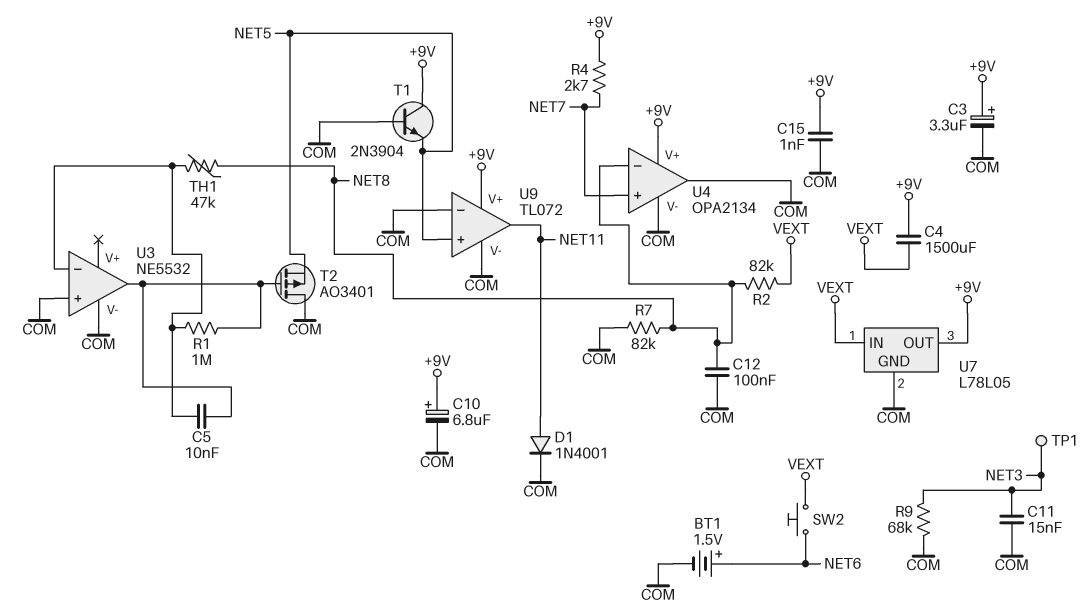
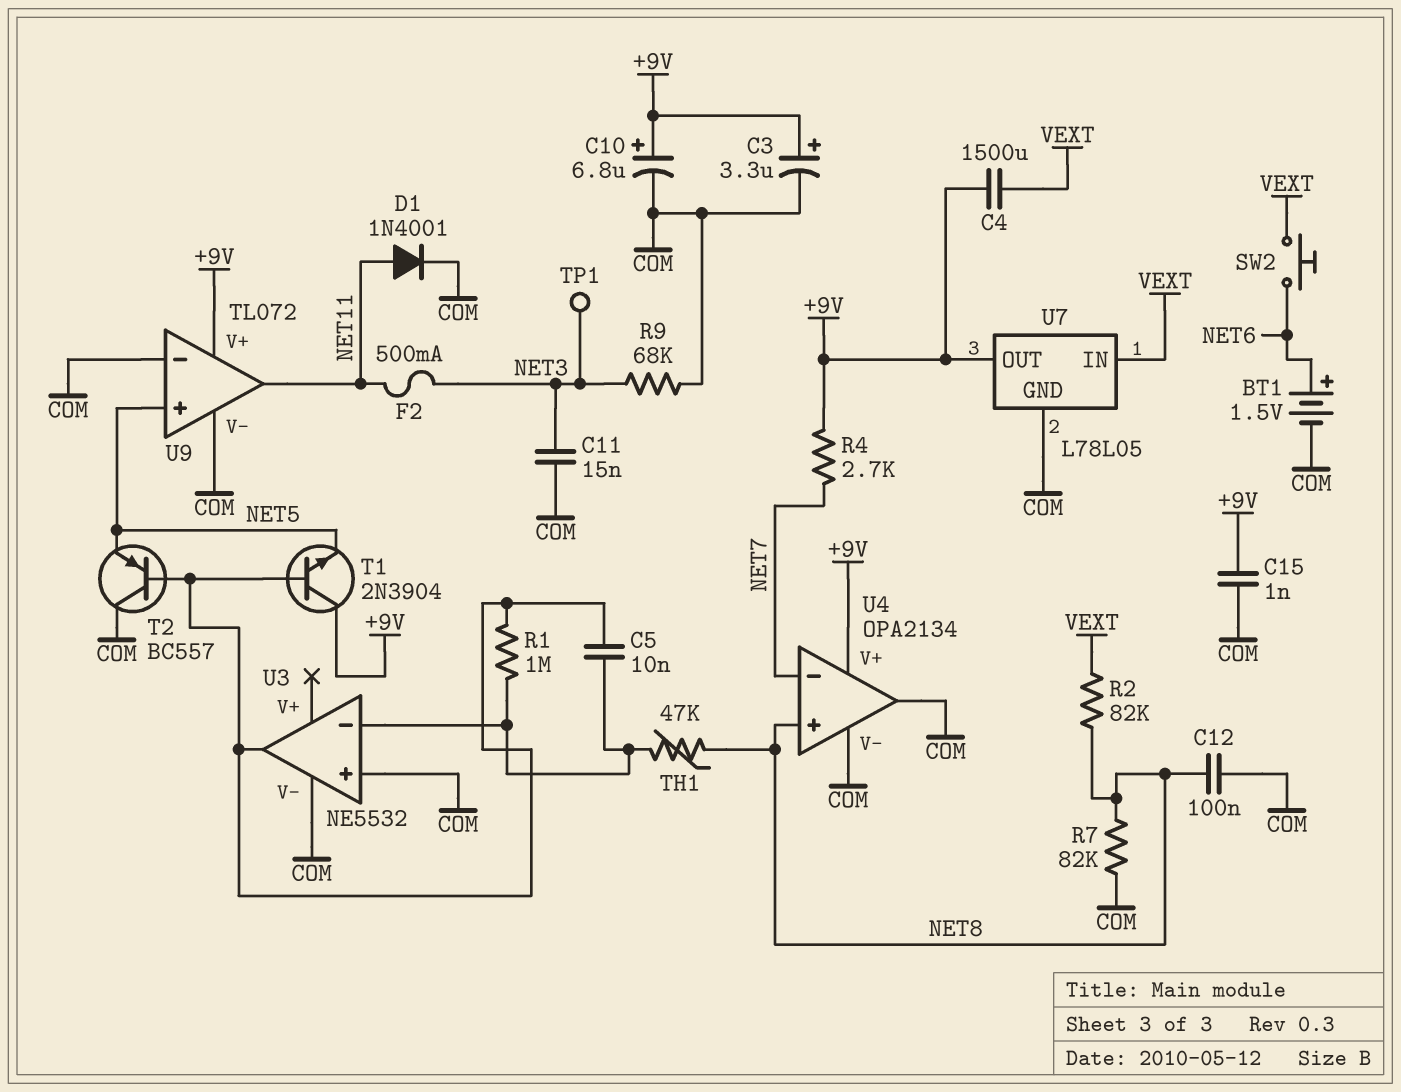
F2: none -> 500mA (NET3, NET11)
T1: NPN 2N3904 (B COM, C +9V, E NET5) -> NPN 2N3904 (B U3/out, C +9V, E NET5)
T2: PMOS AO3401 (G U3/out, D COM, S NET5) -> PNP BC557 (B U3/out, C COM, E NET5)
U4 pin in+: NET7 -> NET8
U4 pin in-: NET8 -> NET7

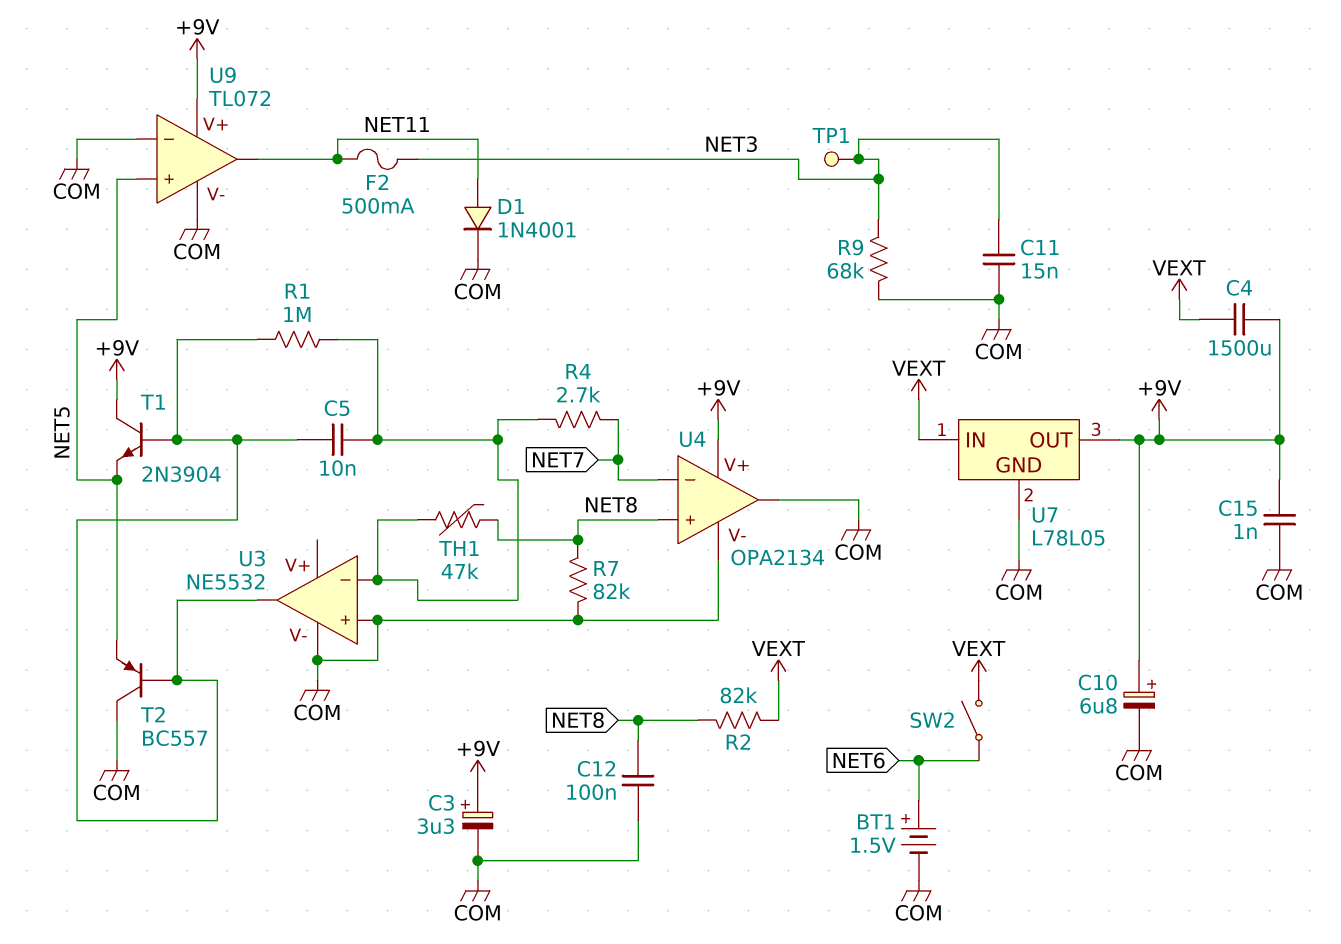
R4: 2.7k (+9V, NET7) -> 2.7k (NET7, U3/in-)
SW2: button (NET6, VEXT) -> switch (NET6, VEXT)

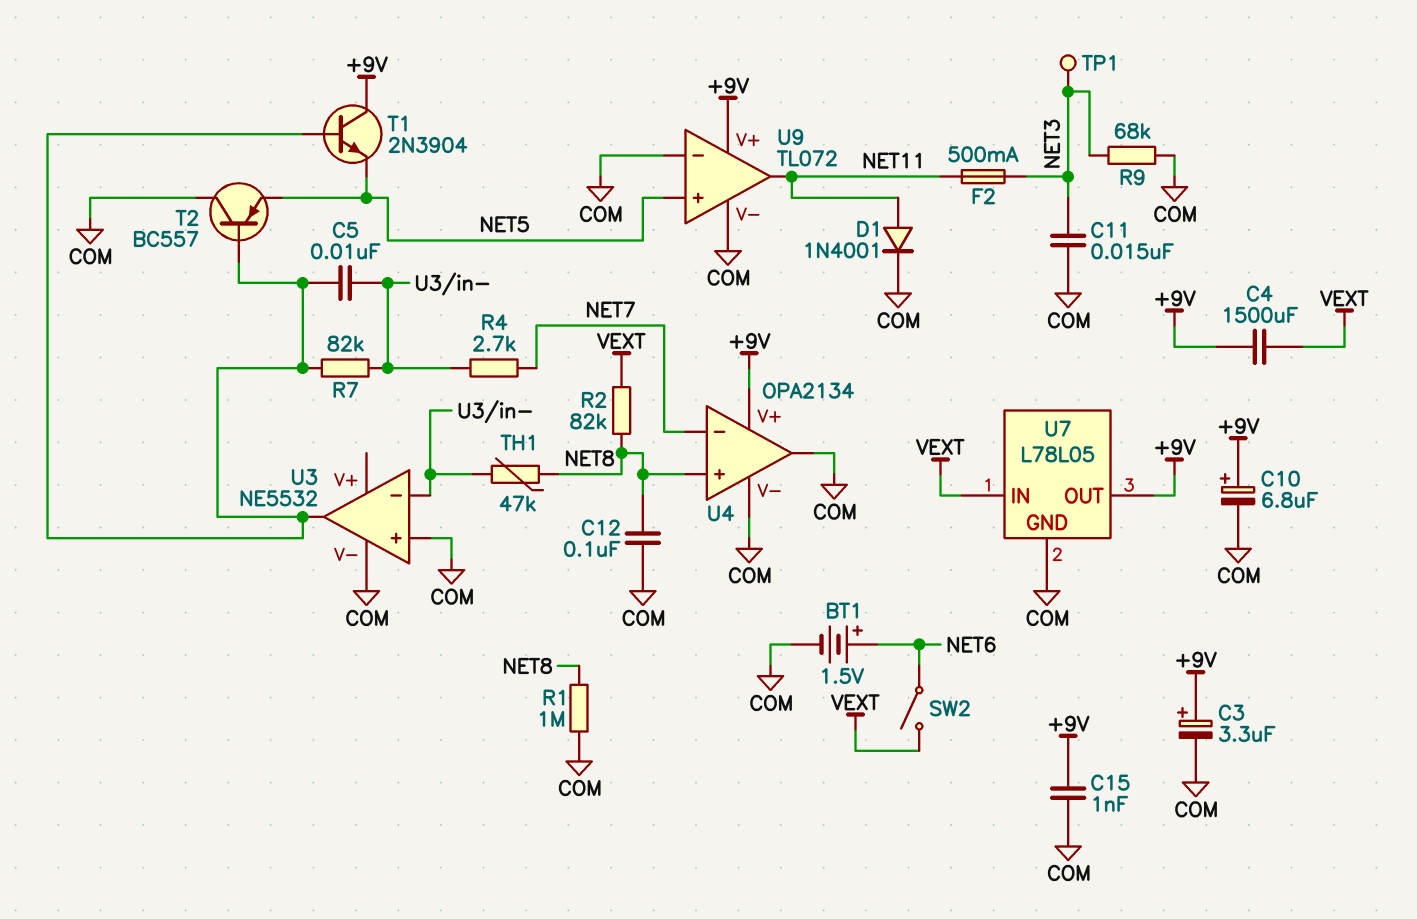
R1: 1M (U3/in-, U3/out) -> 1M (COM, NET8)
R7: 82k (COM, NET8) -> 82k (U3/in-, U3/out)

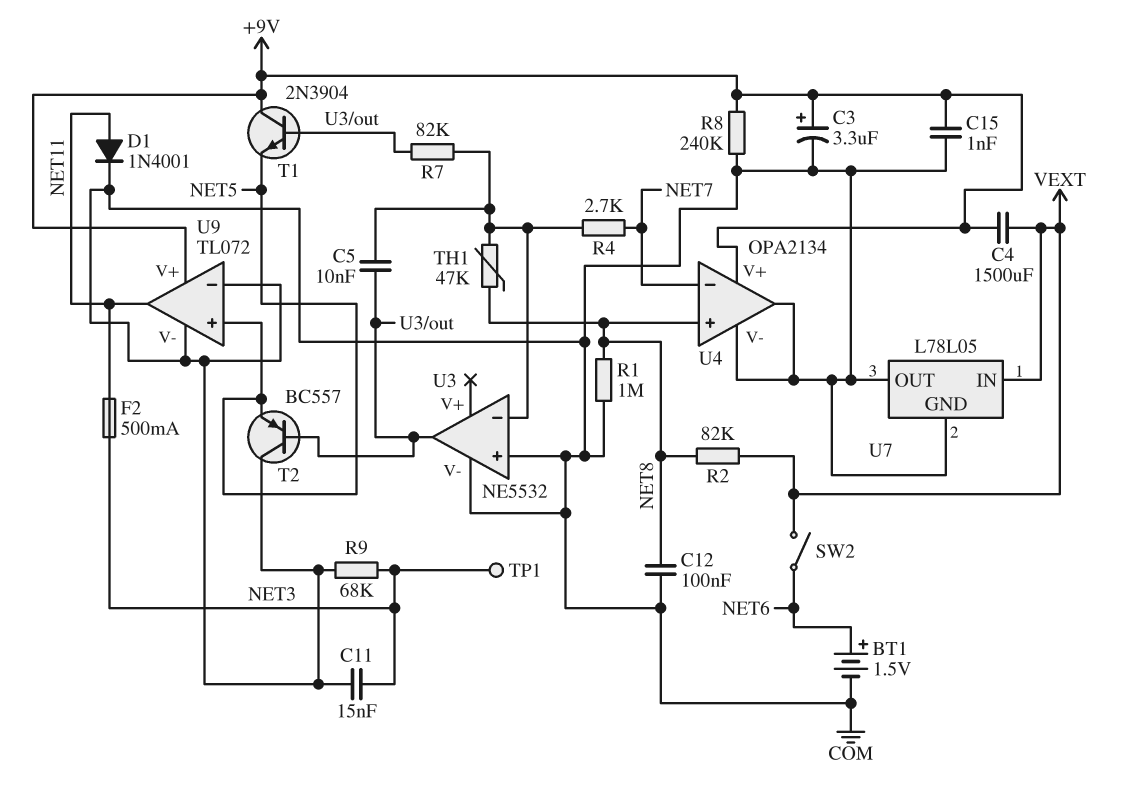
C10: 6.8uF (plus +9V, minus COM) -> none
R8: none -> 240k (+9V, COM)
U7 pin OUT: +9V -> COM

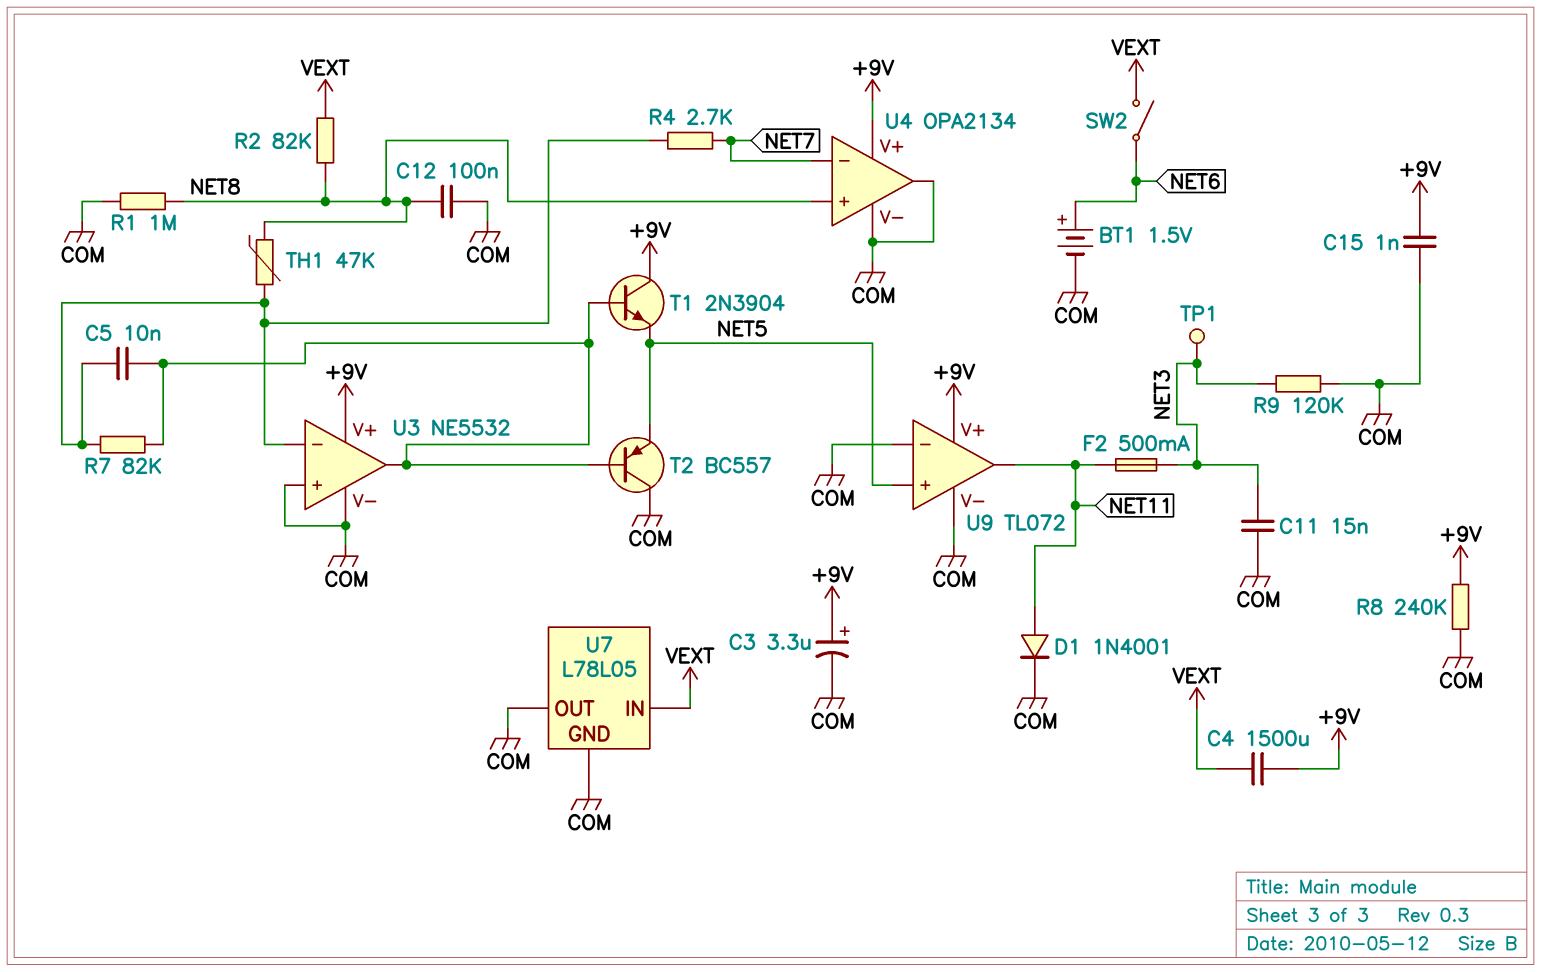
R9: 68k (COM, NET3) -> 120k (COM, NET3)
U3 pin V+: none -> +9V

